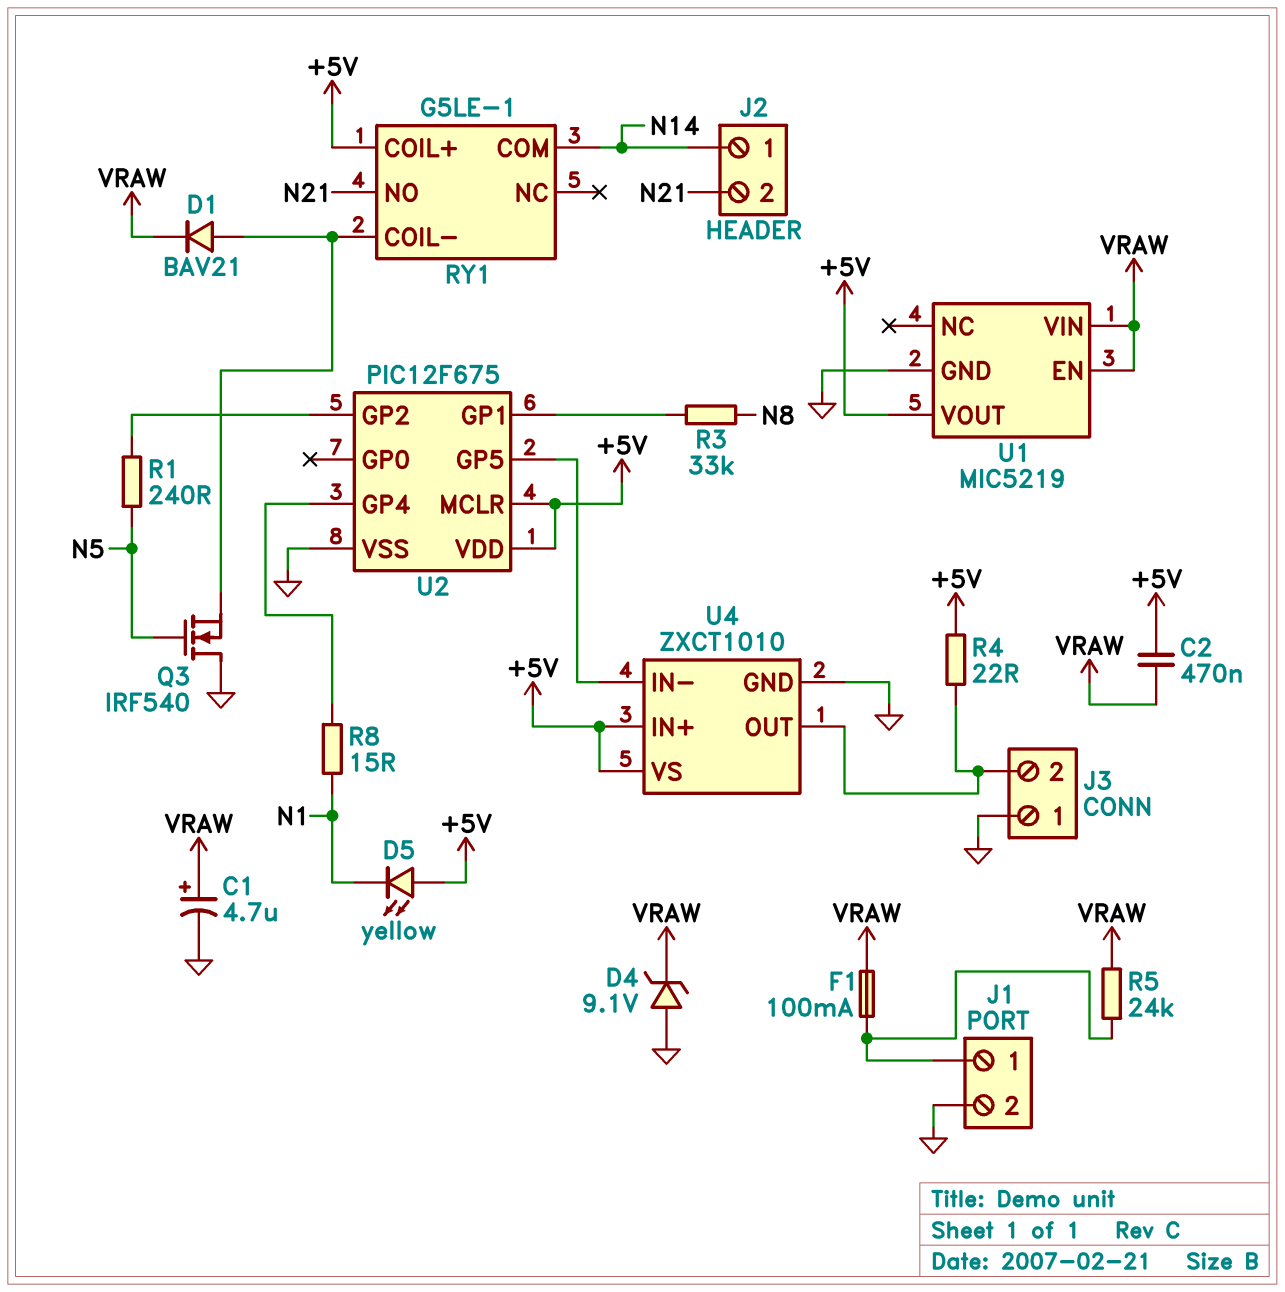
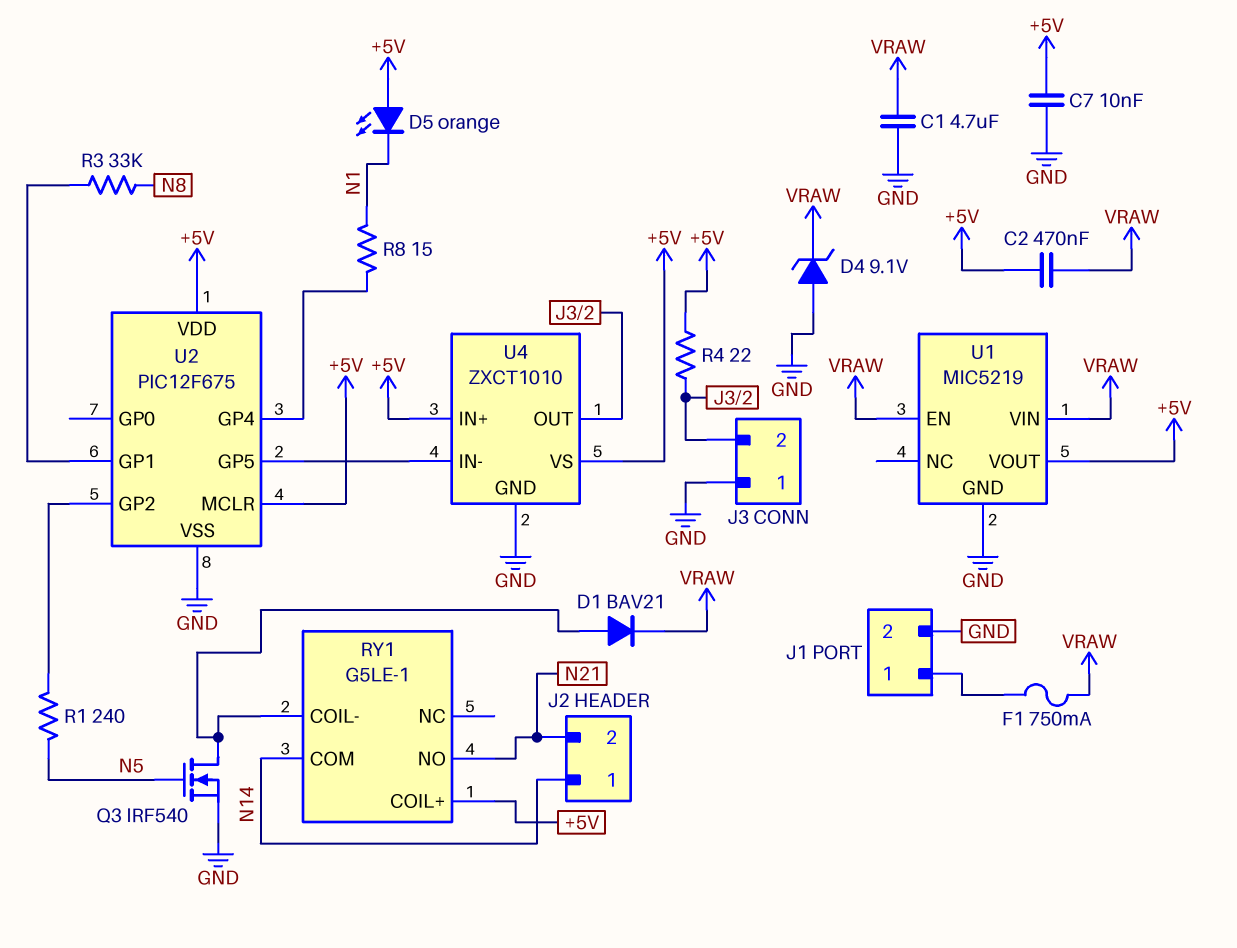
C1: 4.7uF (plus VRAW, minus GND) -> 4.7uF (GND, VRAW)
C7: none -> 10nF (+5V, GND)
D5: LED yellow (A +5V, K N1) -> LED orange (A +5V, K N1)
F1: 100mA (J1/1, VRAW) -> 750mA (J1/1, VRAW)
Q3: NMOS IRF540 (G N5, D GND, S RY1/COIL-) -> NMOS IRF540 (G N5, D RY1/COIL-, S GND)
R5: 24k (J1/1, VRAW) -> none

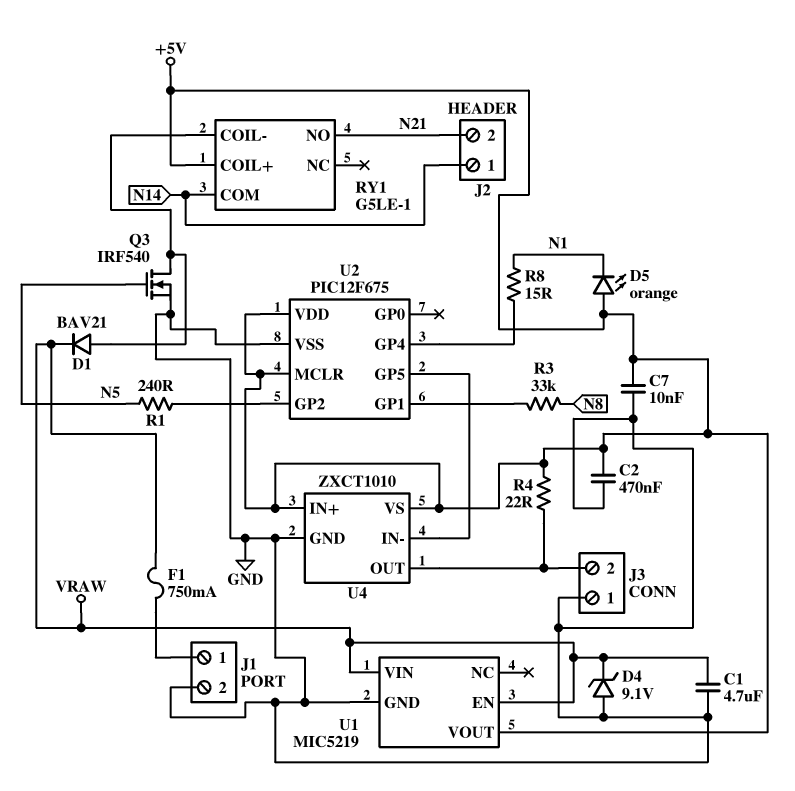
C2: 470nF (+5V, VRAW) -> 470nF (+5V, GND)

